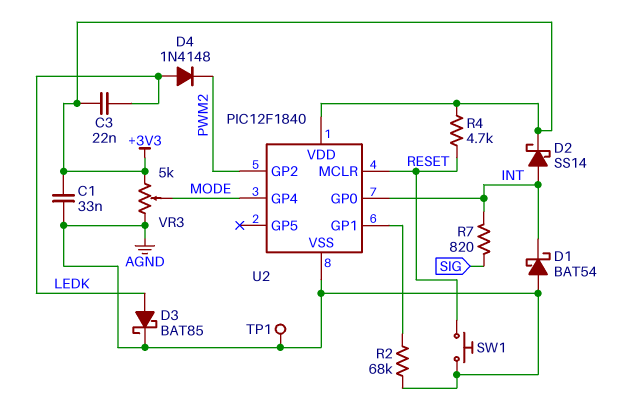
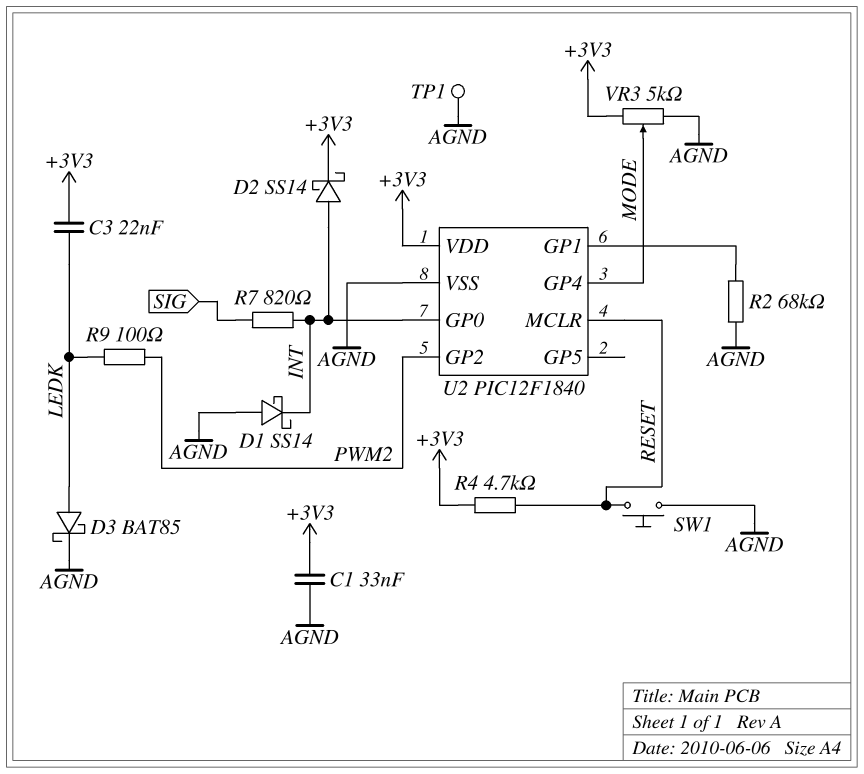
D1: schottky BAT54 (A AGND, K INT) -> schottky SS14 (A AGND, K INT)
D4: diode 1N4148 (A LEDK, K PWM2) -> none
R9: none -> 100 (LEDK, PWM2)

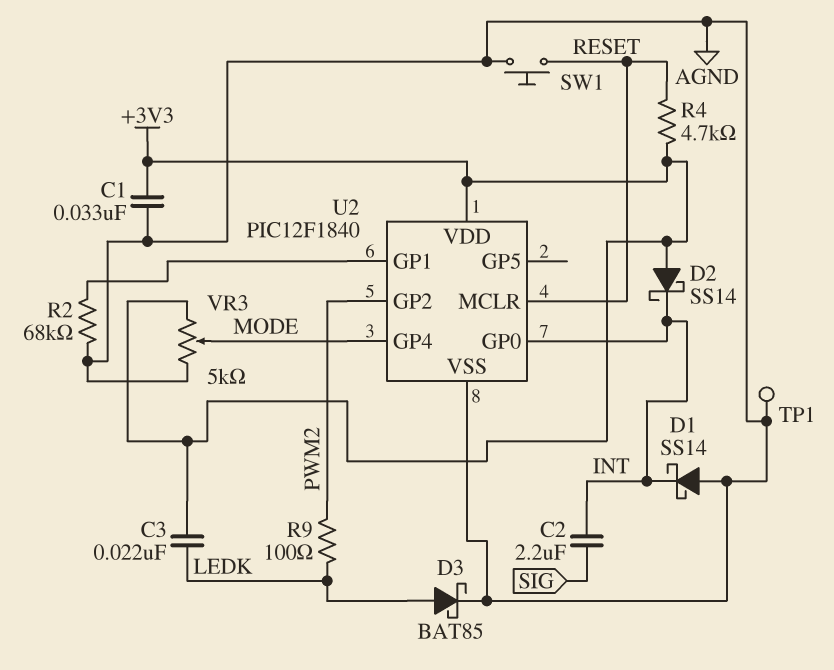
C2: none -> 2.2uF (INT, SIG)
D2: schottky SS14 (A INT, K +3V3) -> schottky SS14 (A +3V3, K INT)
R7: 820 (INT, SIG) -> none

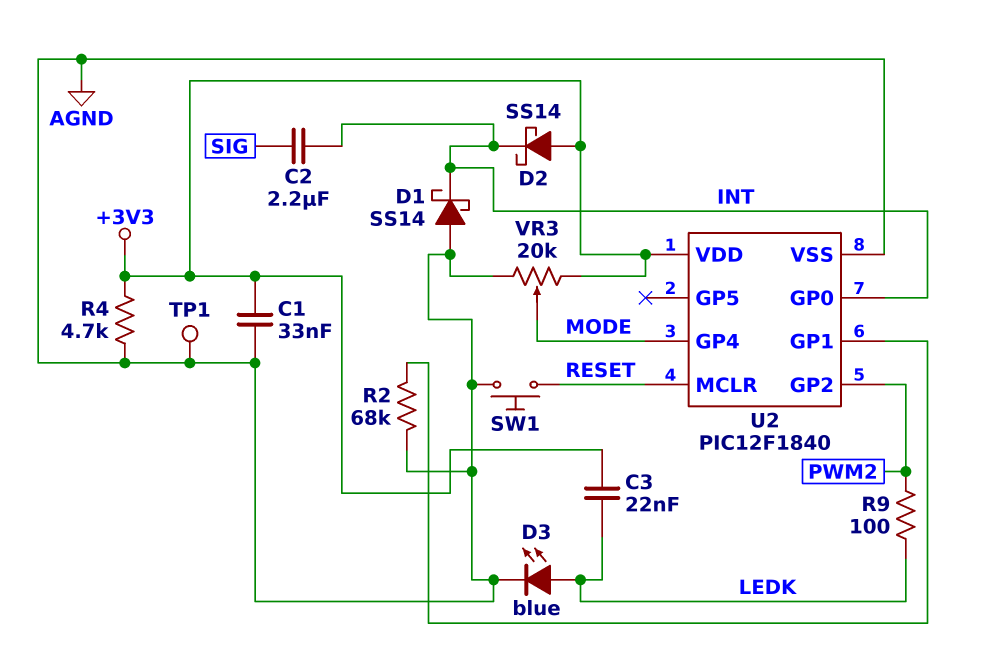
D3: schottky BAT85 (A LEDK, K AGND) -> LED blue (A LEDK, K AGND)
R4: 4.7k (+3V3, RESET) -> 4.7k (+3V3, AGND)
VR3: 5k (+3V3, AGND, wiper MODE) -> 20k (+3V3, AGND, wiper MODE)

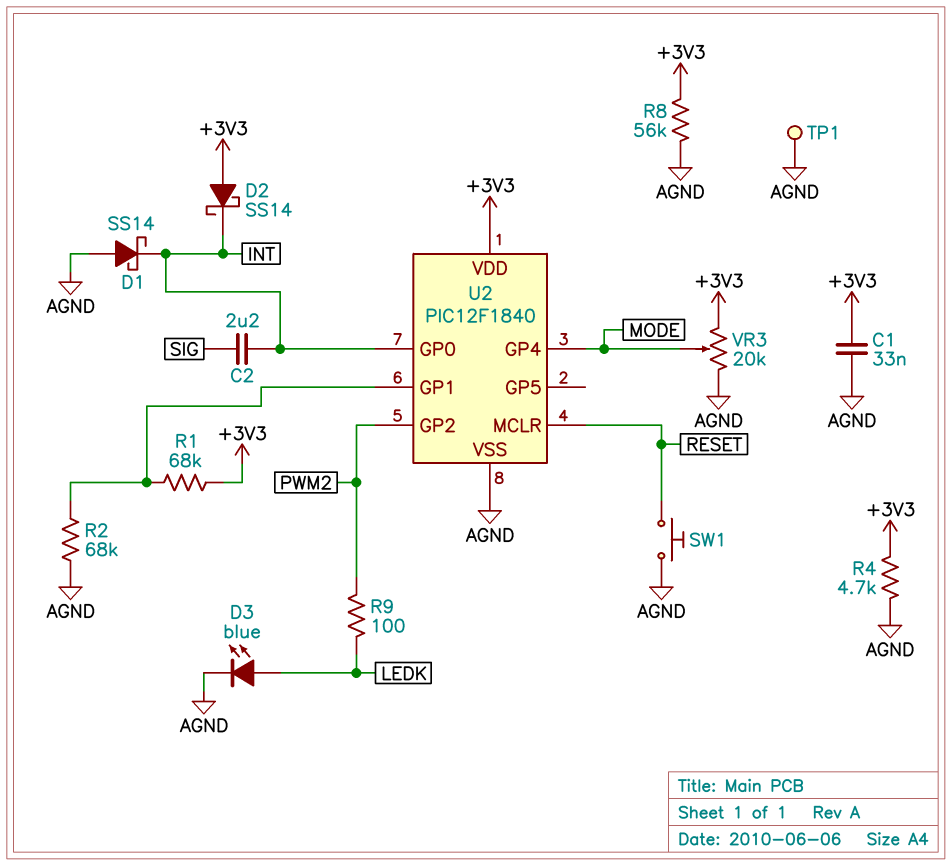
C3: 22nF (+3V3, LEDK) -> none
R1: none -> 68k (+3V3, U2/GP1)
R8: none -> 56k (+3V3, AGND)

